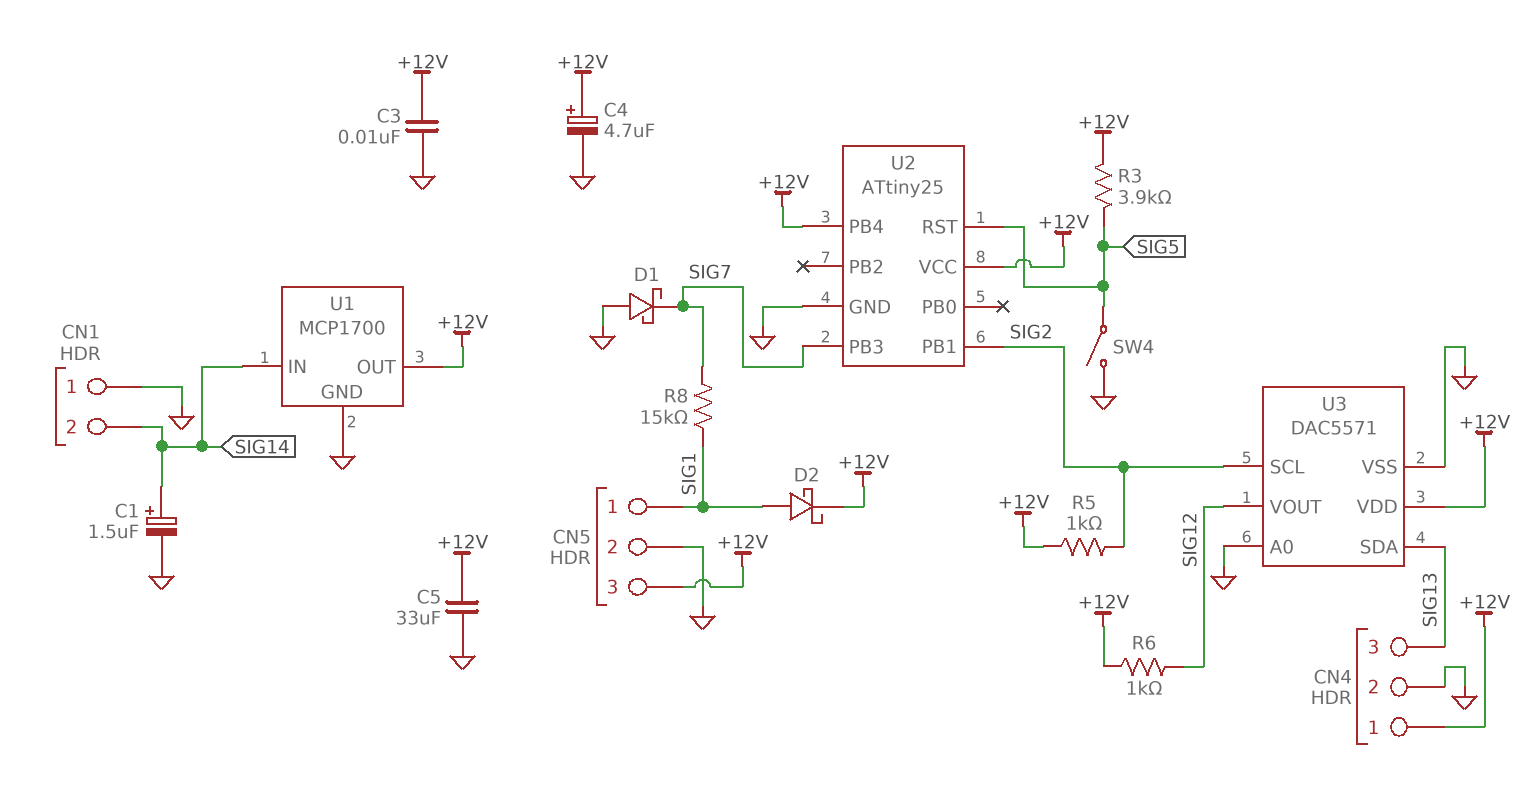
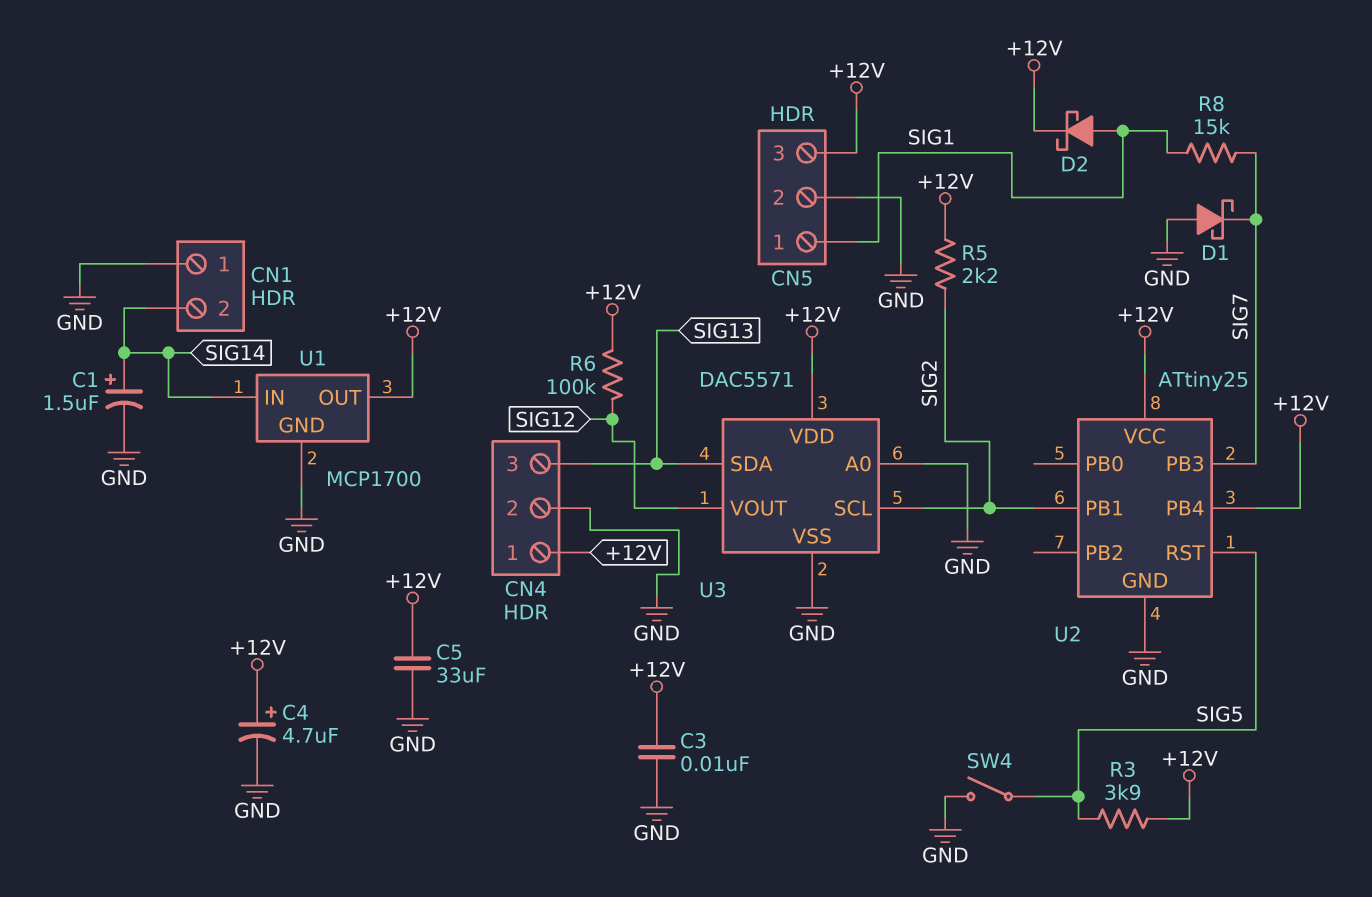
R5: 1k (+12V, SIG2) -> 2.2k (+12V, SIG2)
R6: 1k (+12V, SIG12) -> 100k (+12V, SIG12)

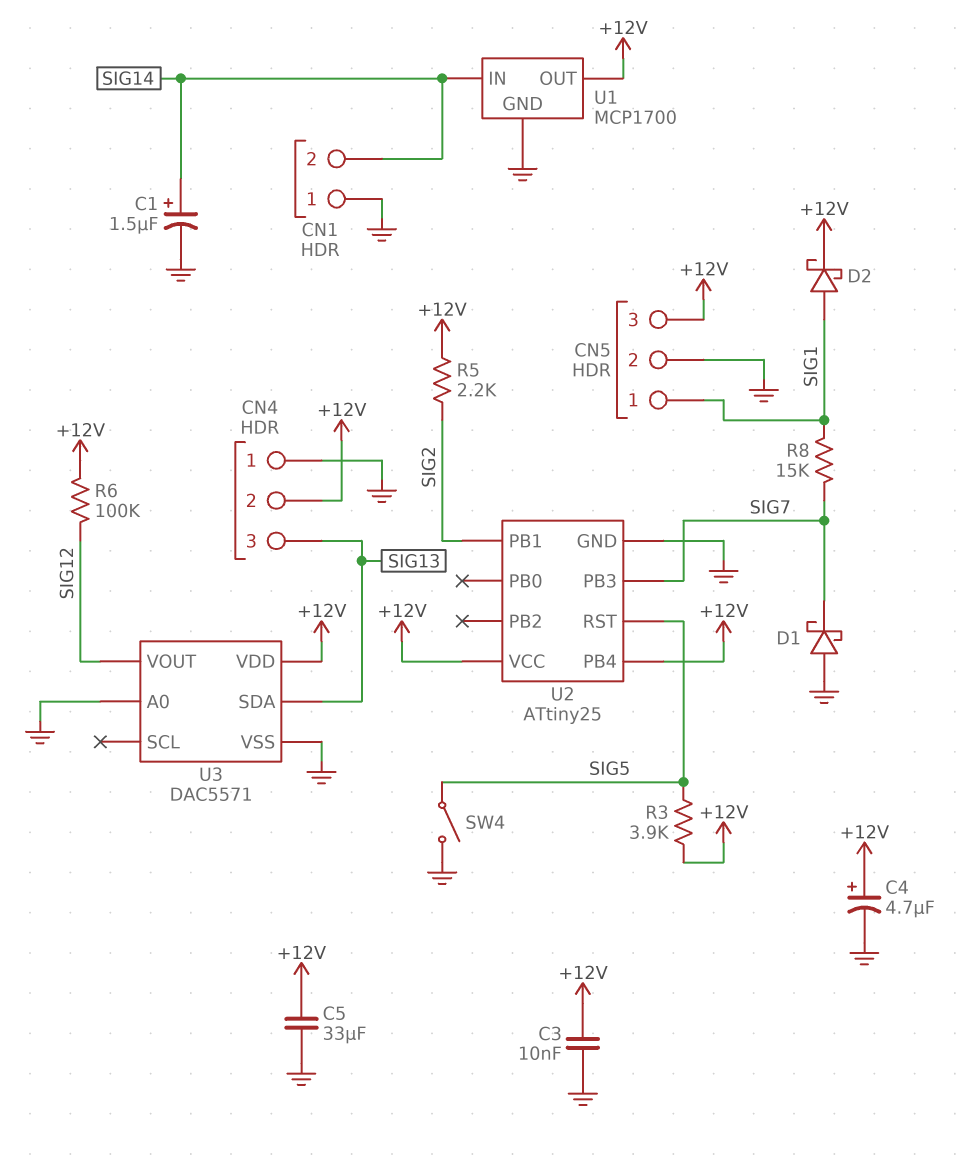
CN4 pin 1: +12V -> GND
CN4 pin 2: GND -> +12V
U3 pin SCL: SIG2 -> none

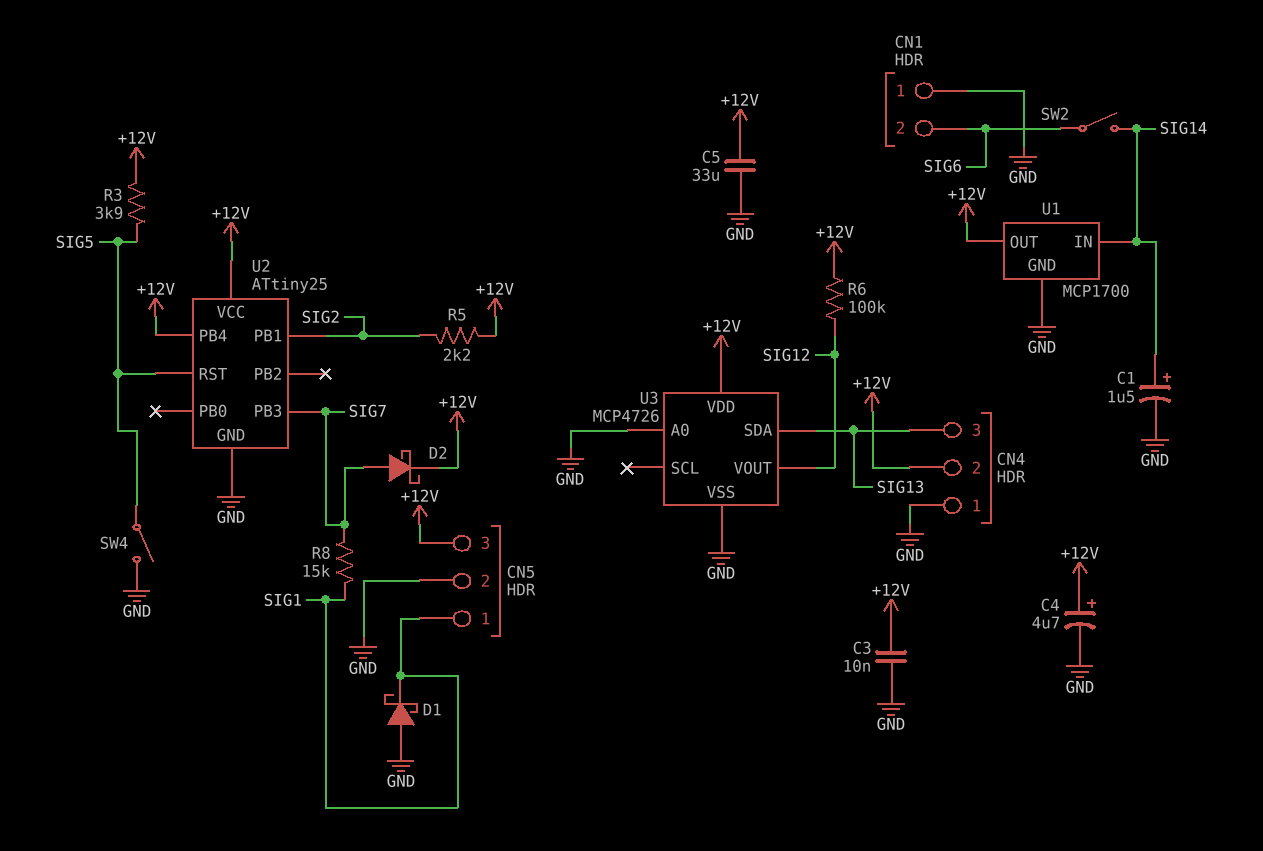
CN1 pin 2: SIG14 -> SIG6
D1: schottky (A GND, K SIG7) -> schottky (A GND, K SIG1)
D2: schottky (A SIG1, K +12V) -> schottky (A SIG7, K +12V)
SW2: none -> switch (SIG6, SIG14)
U3: DAC5571 -> MCP4726

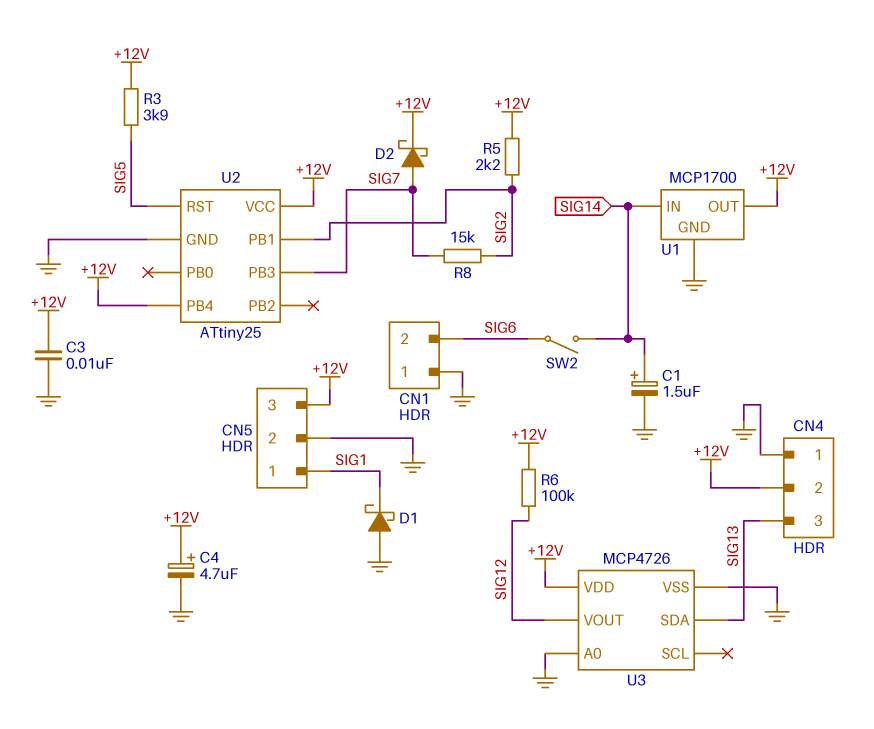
C5: 33uF (+12V, GND) -> none
R8: 15k (SIG1, SIG7) -> 15k (SIG2, SIG7)
SW4: switch (GND, SIG5) -> none

